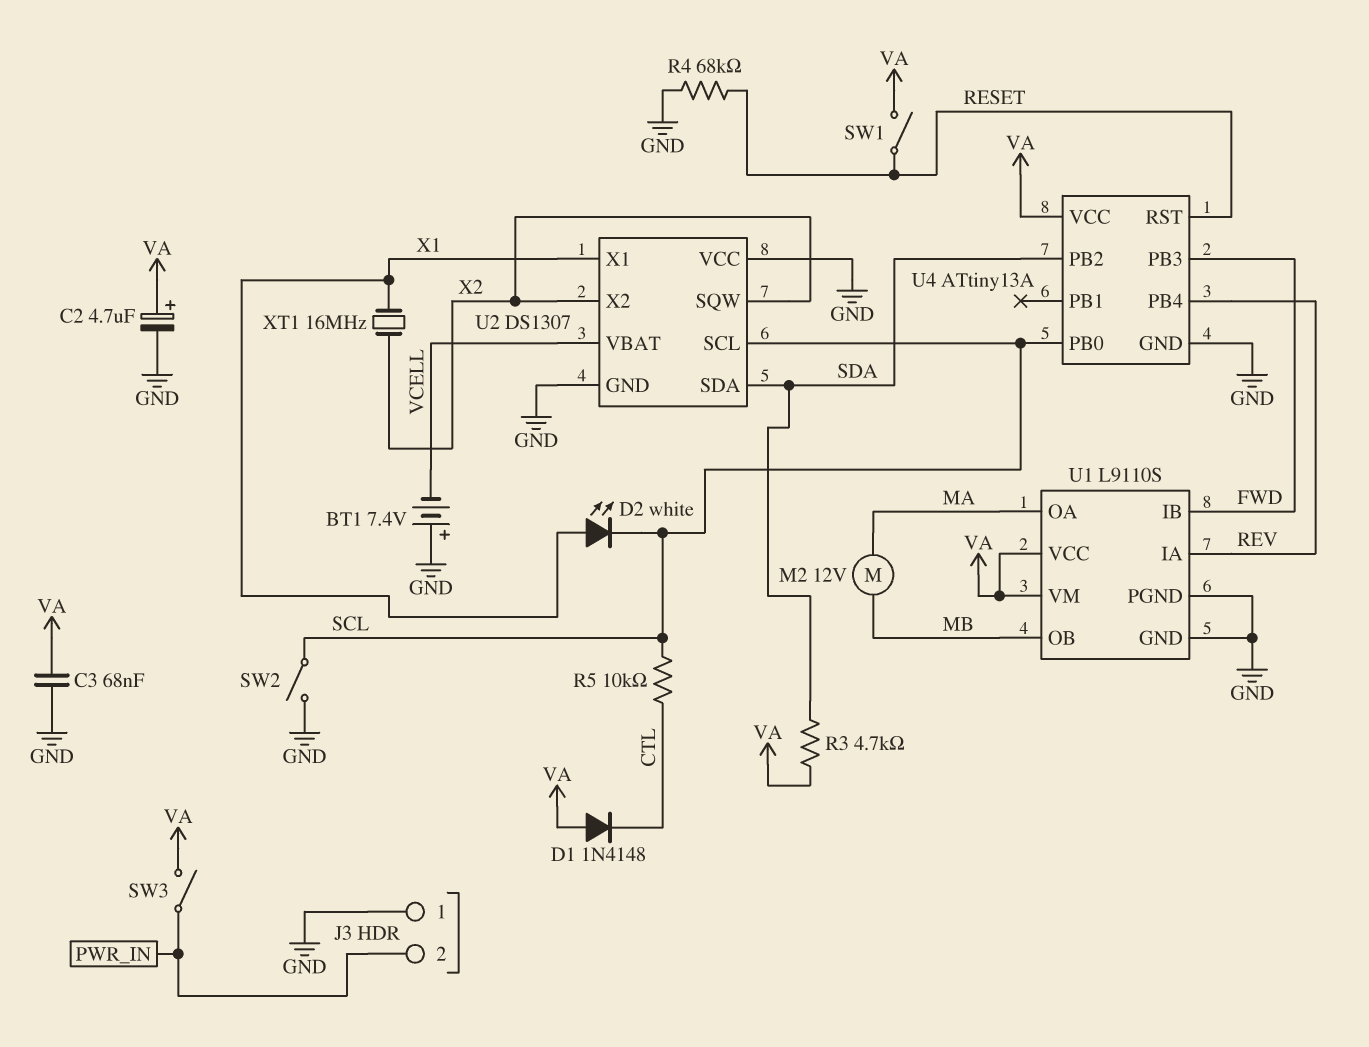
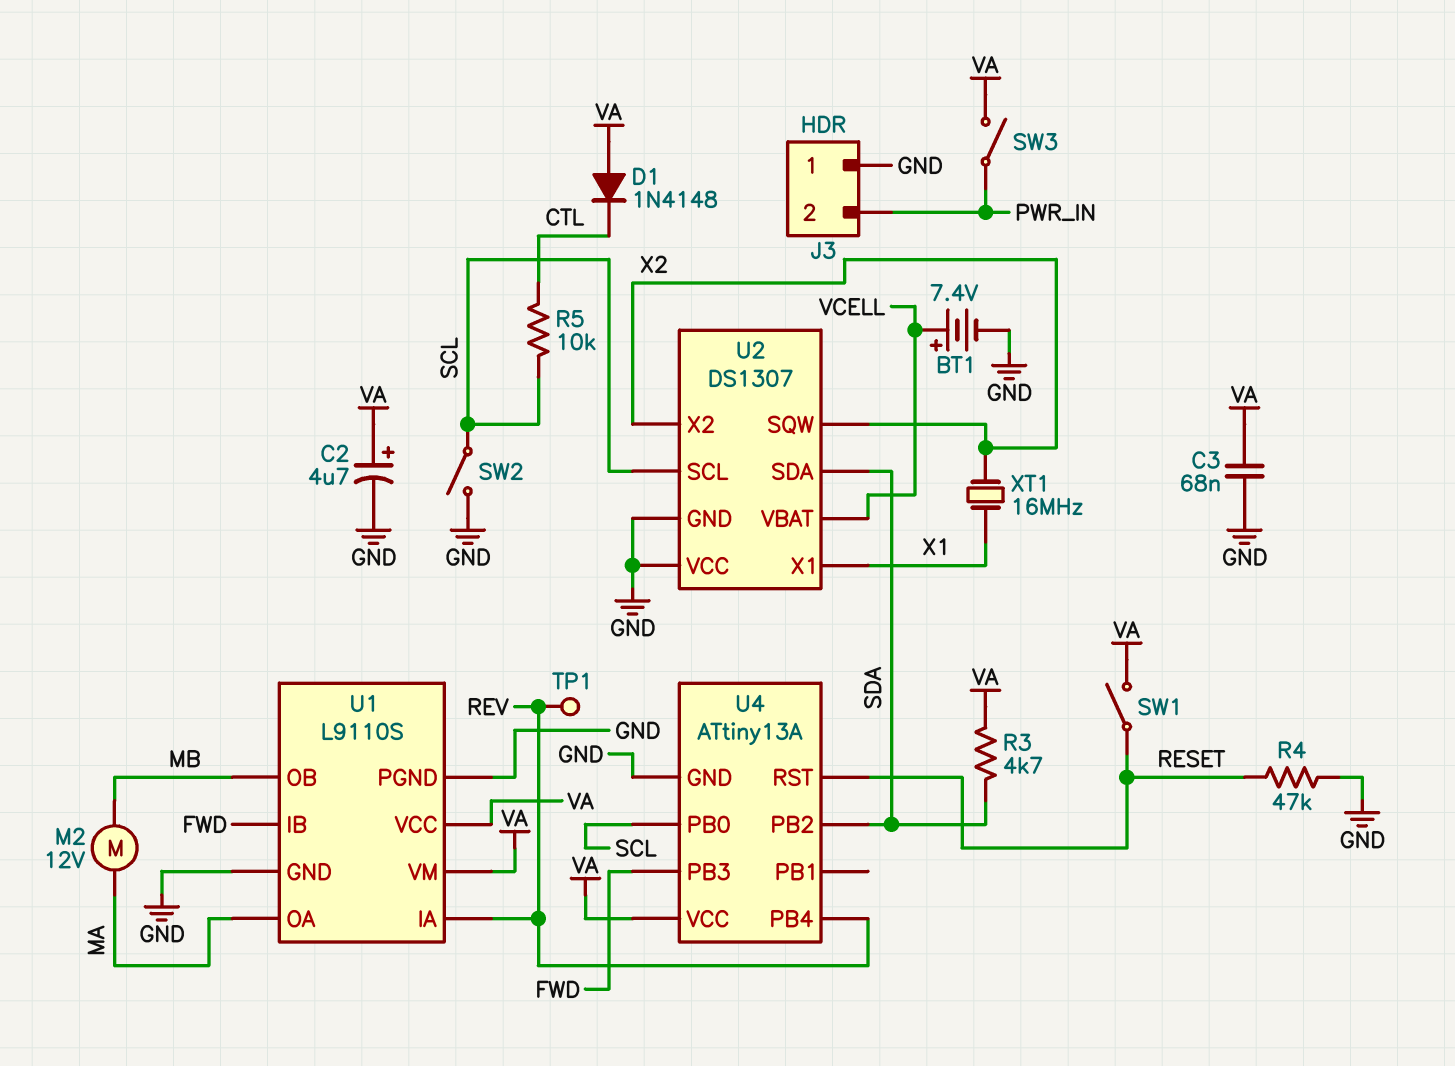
BT1: 7.4V (plus GND, minus VCELL) -> 7.4V (plus VCELL, minus GND)
D2: LED white (A X1, K SCL) -> none
R4: 68k (GND, RESET) -> 47k (GND, RESET)
TP1: none -> test point (REV)

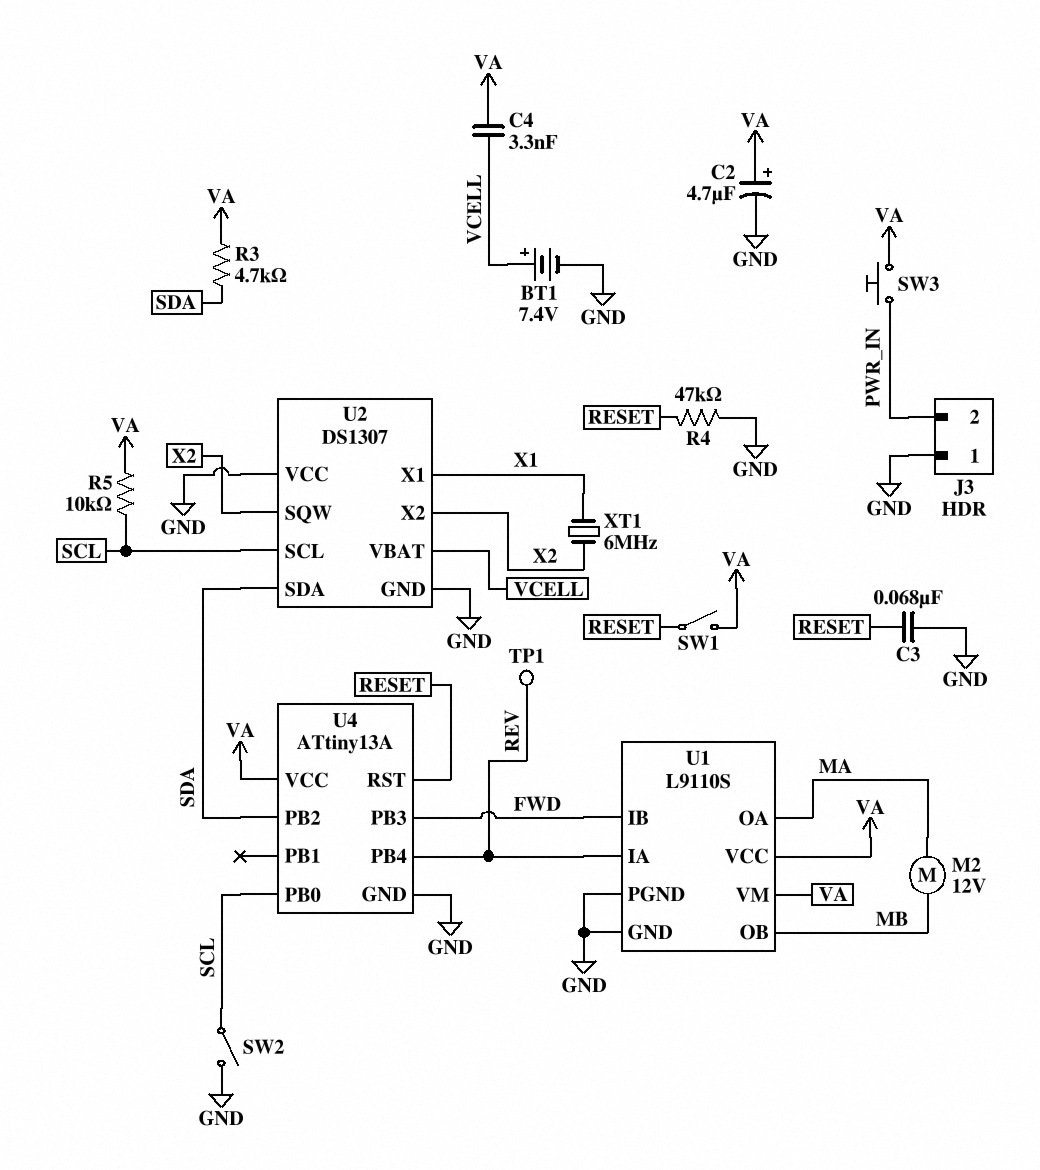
C3: 68nF (GND, VA) -> 68nF (GND, RESET)
C4: none -> 3.3nF (VA, VCELL)
D1: diode 1N4148 (A VA, K CTL) -> none
R5: 10k (CTL, SCL) -> 10k (SCL, VA)
SW3: switch (PWR_IN, VA) -> button (PWR_IN, VA)
XT1: 16MHz (X1, X2) -> 6MHz (X1, X2)

